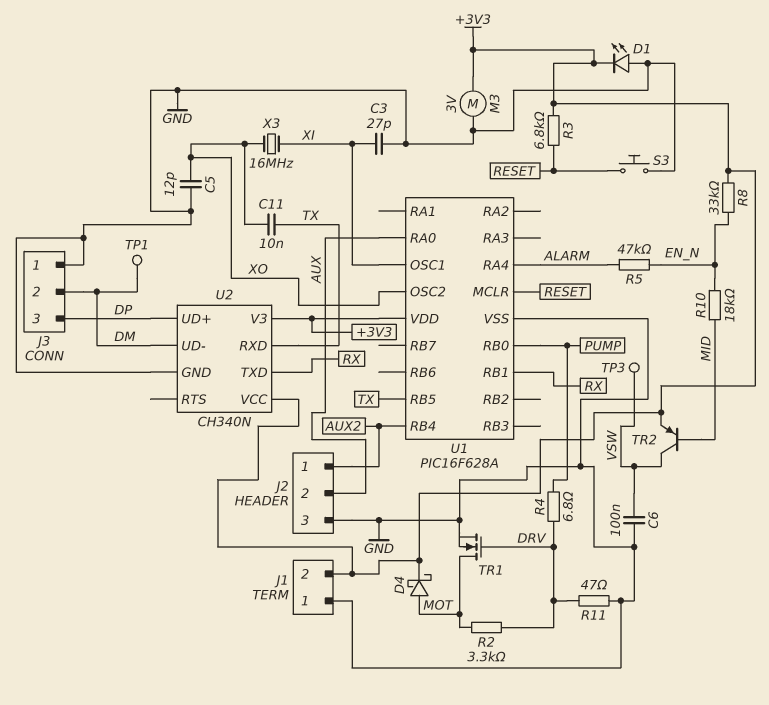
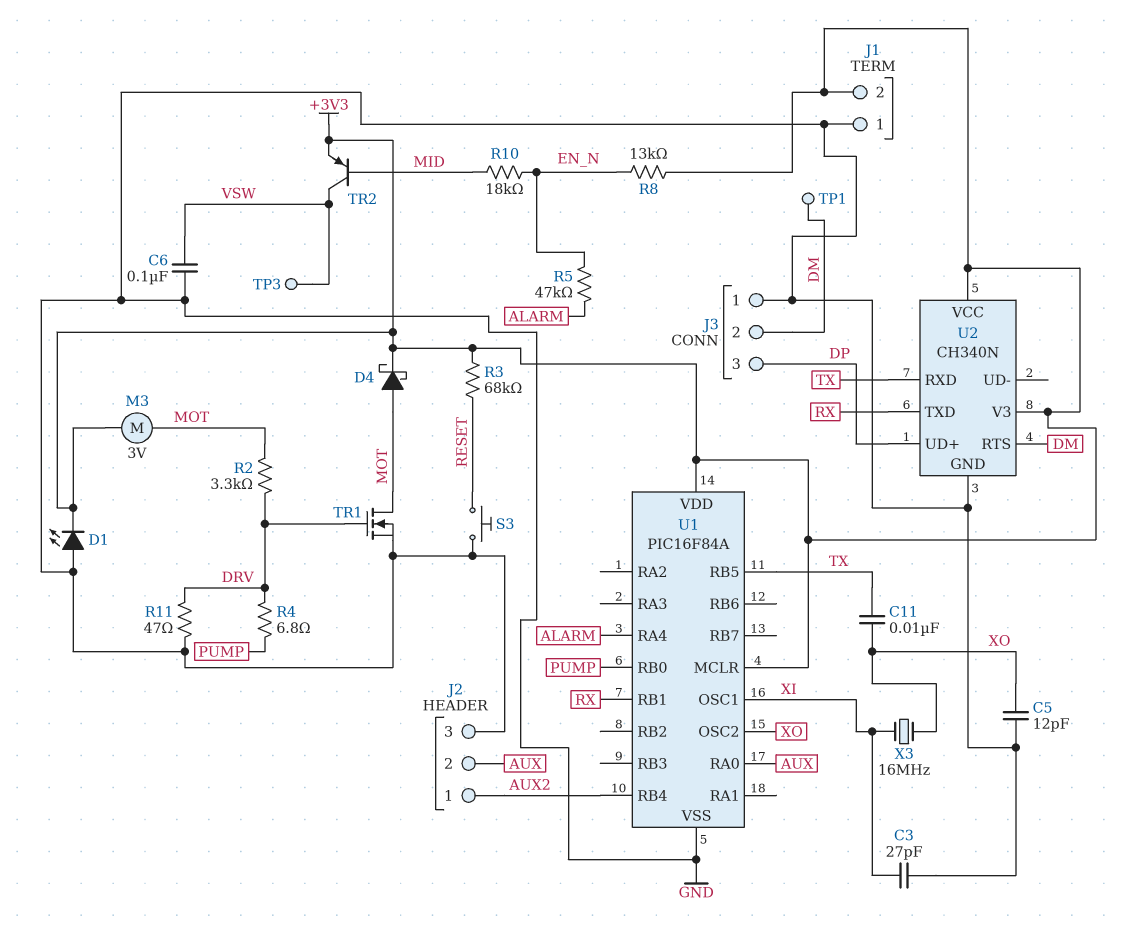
M3: motor 3V (+3V3, GND) -> motor 3V (+3V3, MOT)
R3: 6.8k (+3V3, RESET) -> 68k (+3V3, RESET)
R8: 33k (+3V3, EN_N) -> 13k (+3V3, EN_N)
U1: PIC16F628A -> PIC16F84A
U1 pin MCLR: RESET -> +3V3
U2 pin RTS: none -> DM
U2 pin UD-: DM -> none

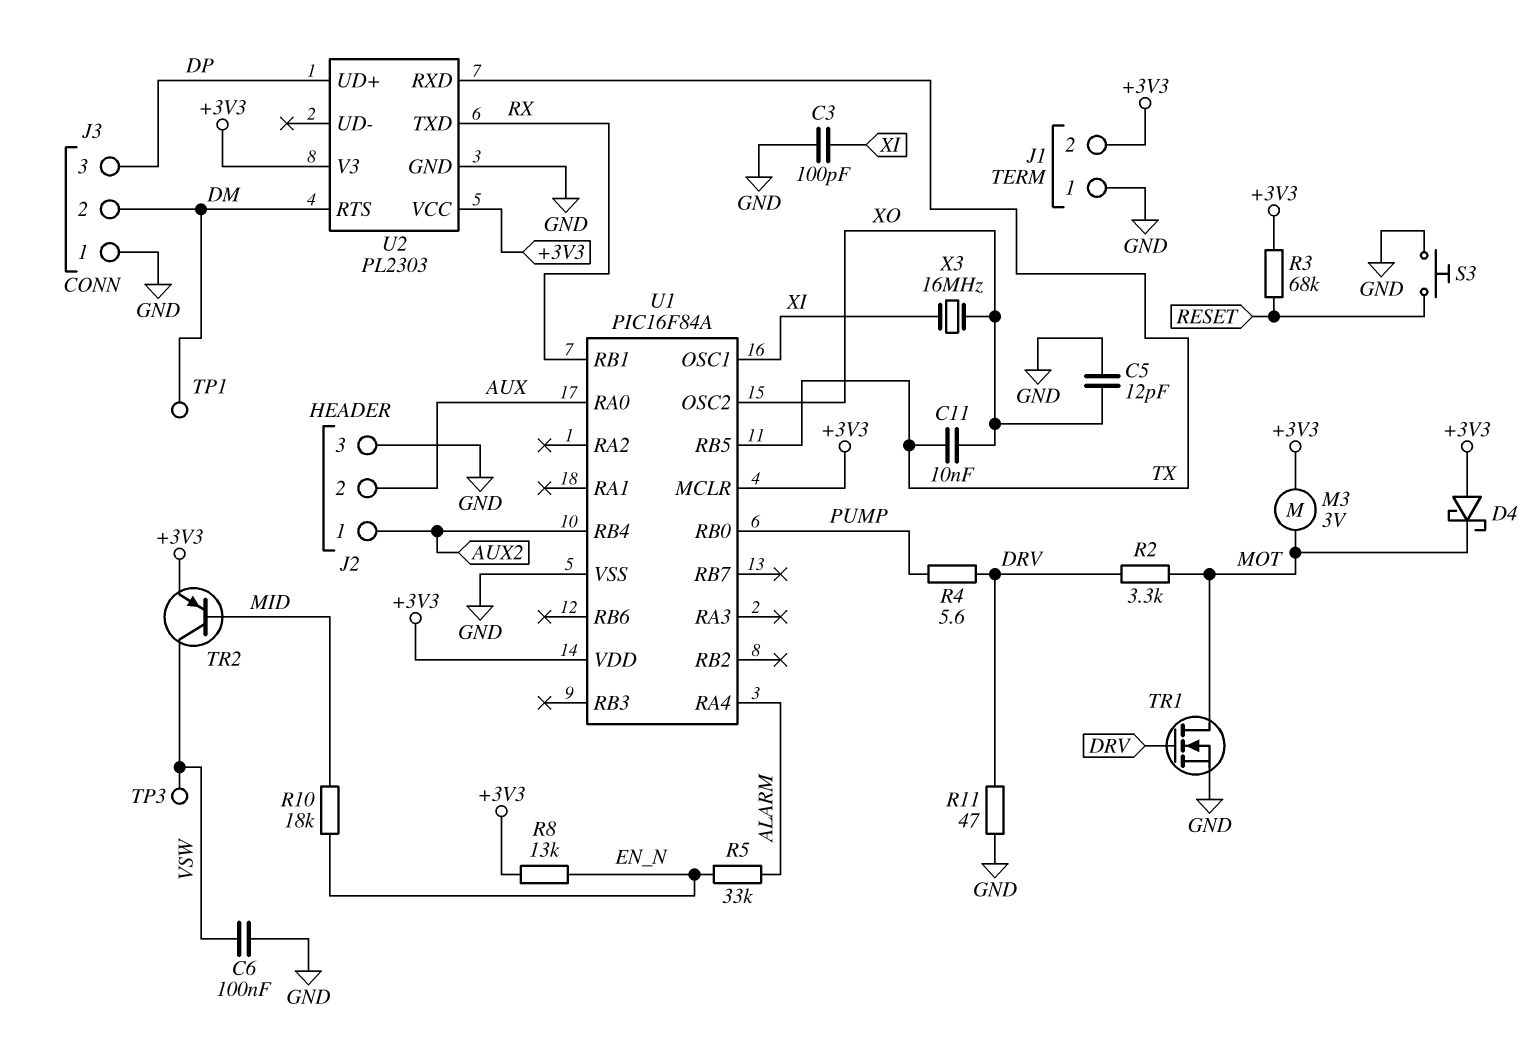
C3: 27pF (GND, XI) -> 100pF (GND, XI)
D1: LED (A GND, K +3V3) -> none
D4: schottky (A MOT, K +3V3) -> schottky (A +3V3, K MOT)
R4: 6.8 (DRV, PUMP) -> 5.6 (DRV, PUMP)
R5: 47k (ALARM, EN_N) -> 33k (ALARM, EN_N)
U2: CH340N -> PL2303

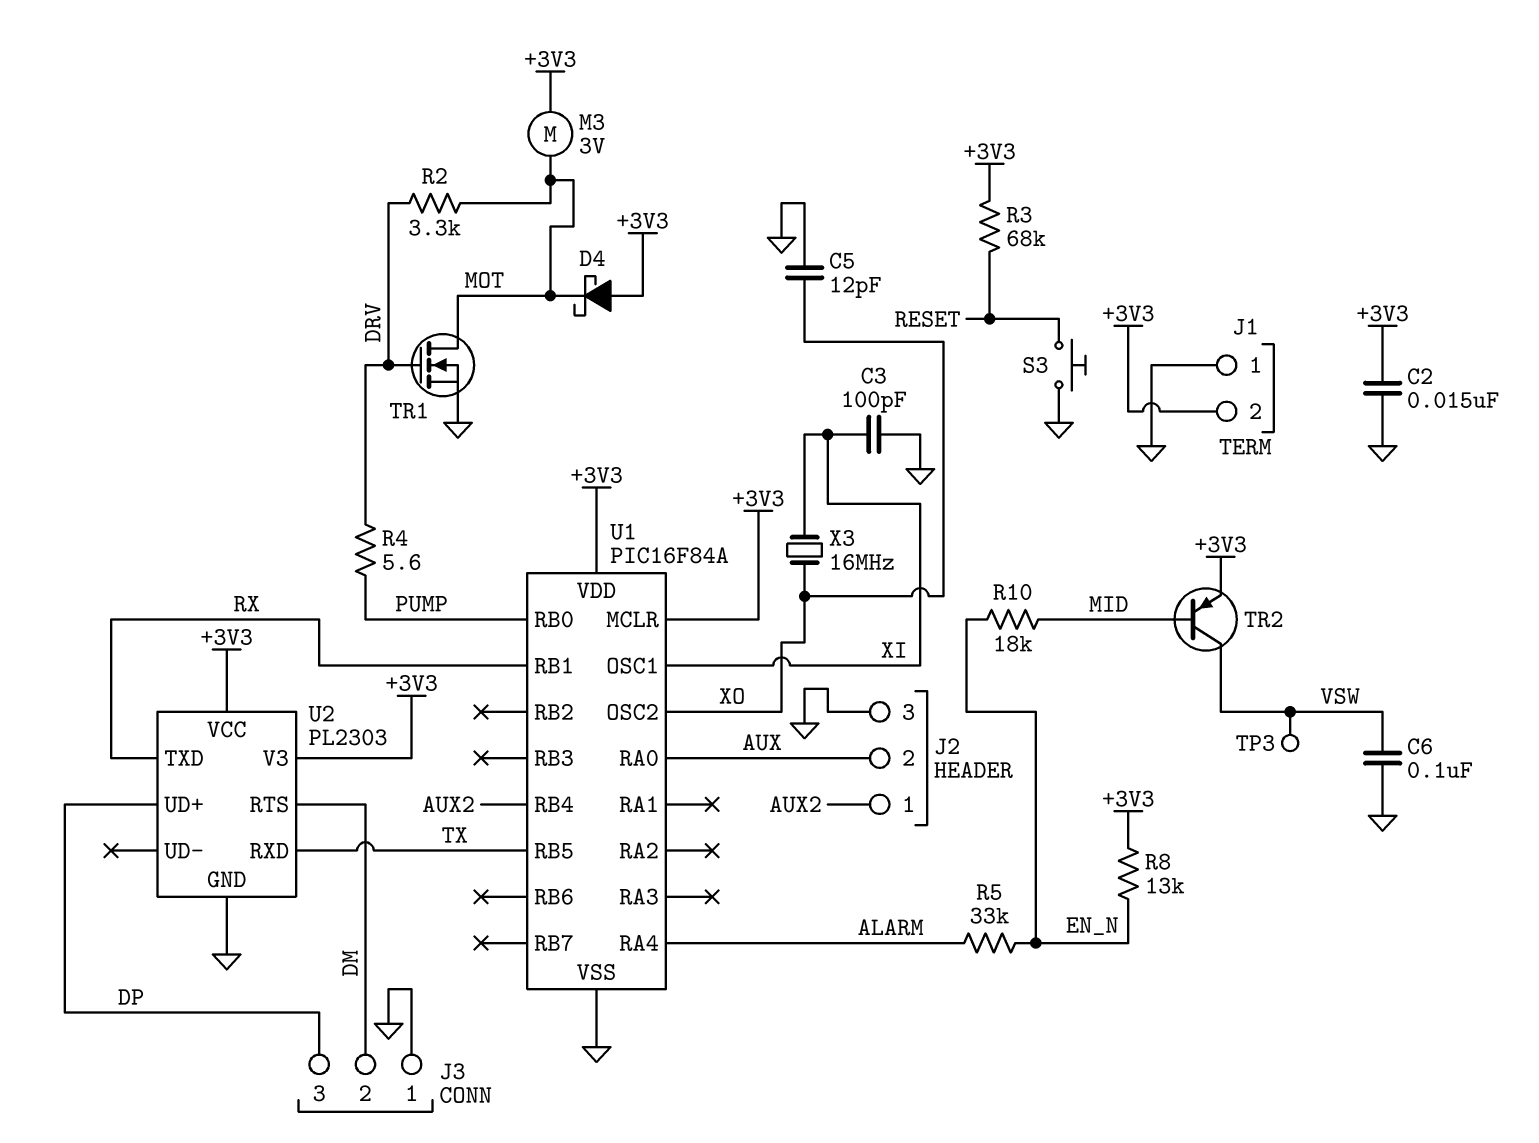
C2: none -> 15nF (+3V3, GND)
C11: 10nF (TX, XO) -> none
R11: 47 (DRV, GND) -> none
TP1: test point (DM) -> none

